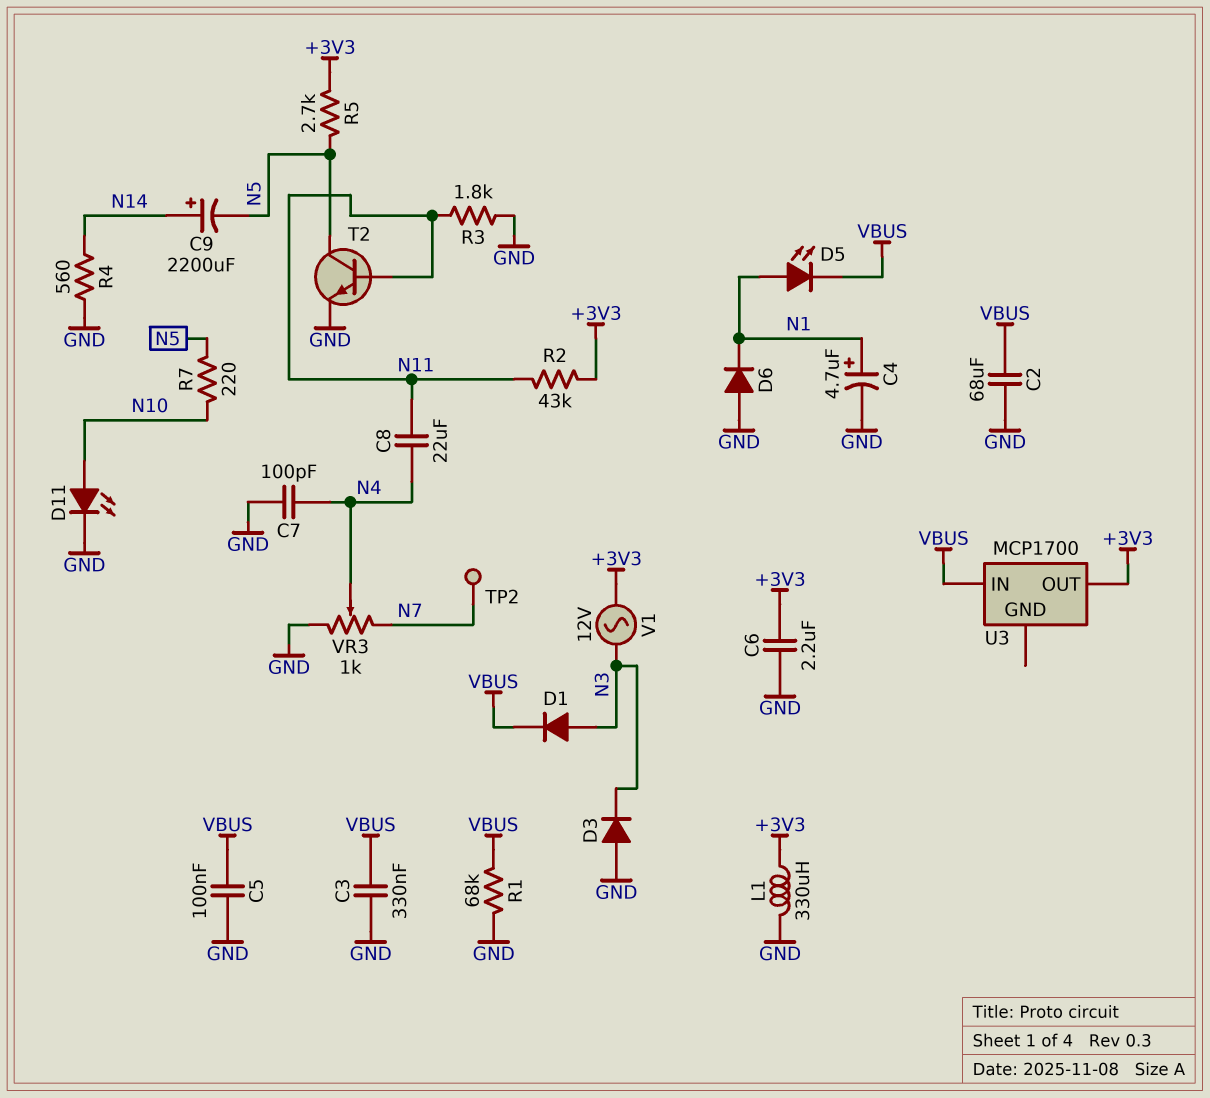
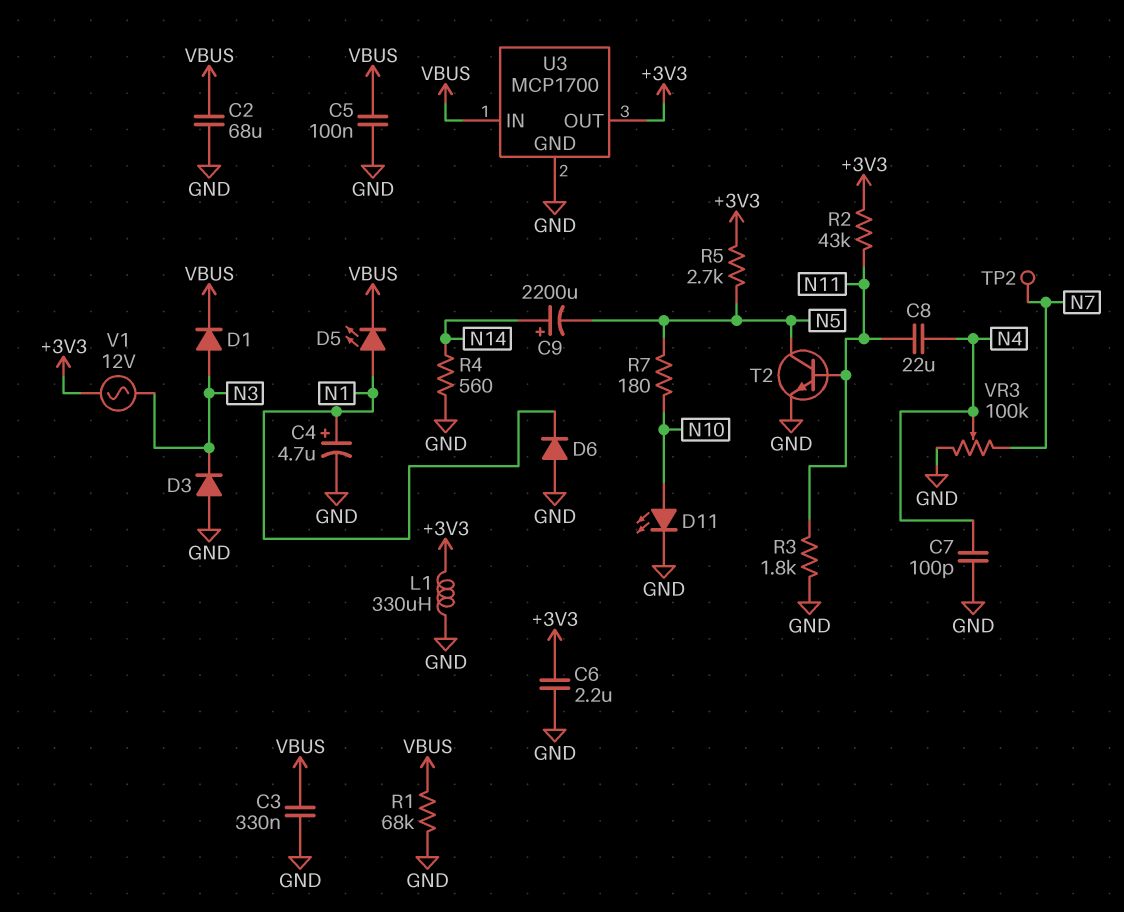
R7: 220 (N5, N10) -> 180 (N5, N10)
U3 pin GND: none -> GND
VR3: 1k (GND, N7, wiper N4) -> 100k (GND, N7, wiper N4)

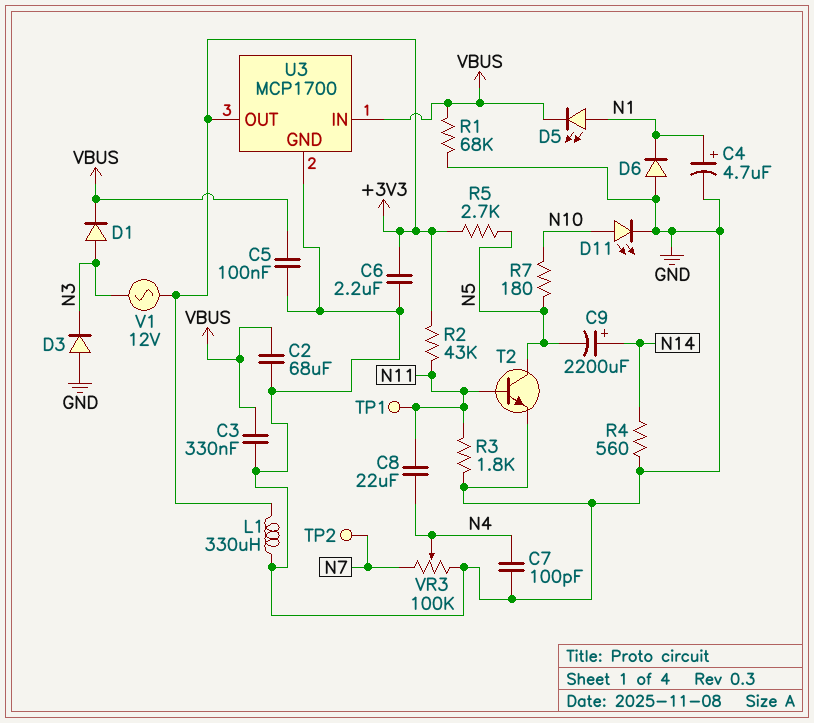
TP1: none -> test point (N11)

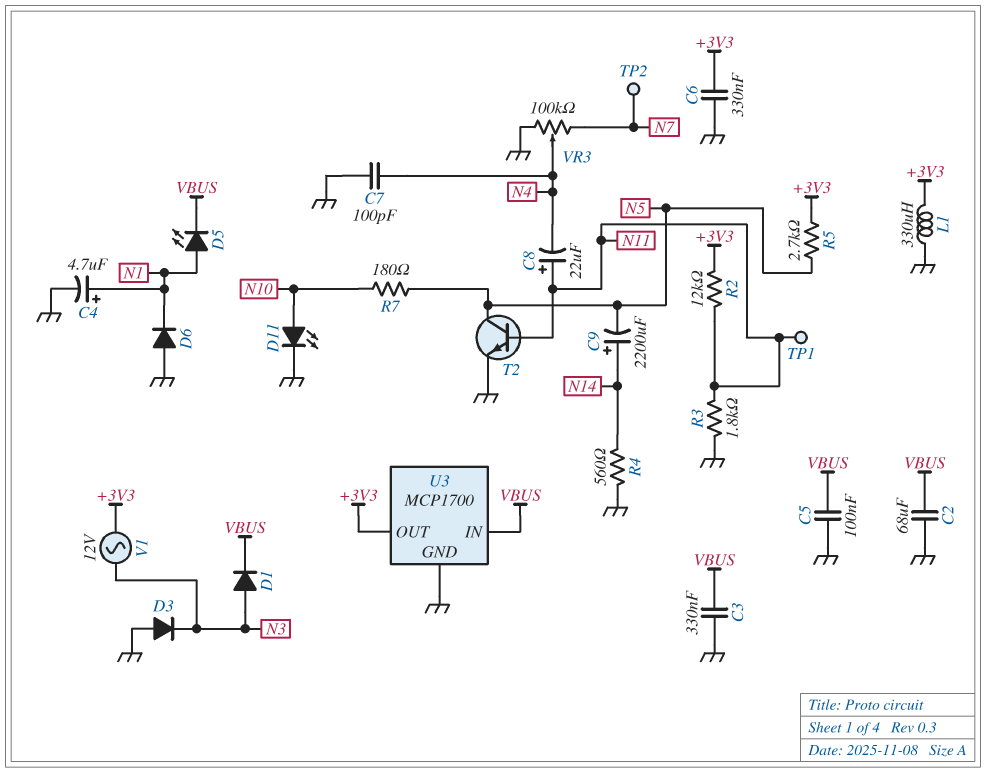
C6: 2.2uF (+3V3, GND) -> 330nF (+3V3, GND)
C8: 22uF (N4, N11) -> 22uF (plus N11, minus N4)
R1: 68k (GND, VBUS) -> none
R2: 43k (+3V3, N11) -> 12k (+3V3, N11)

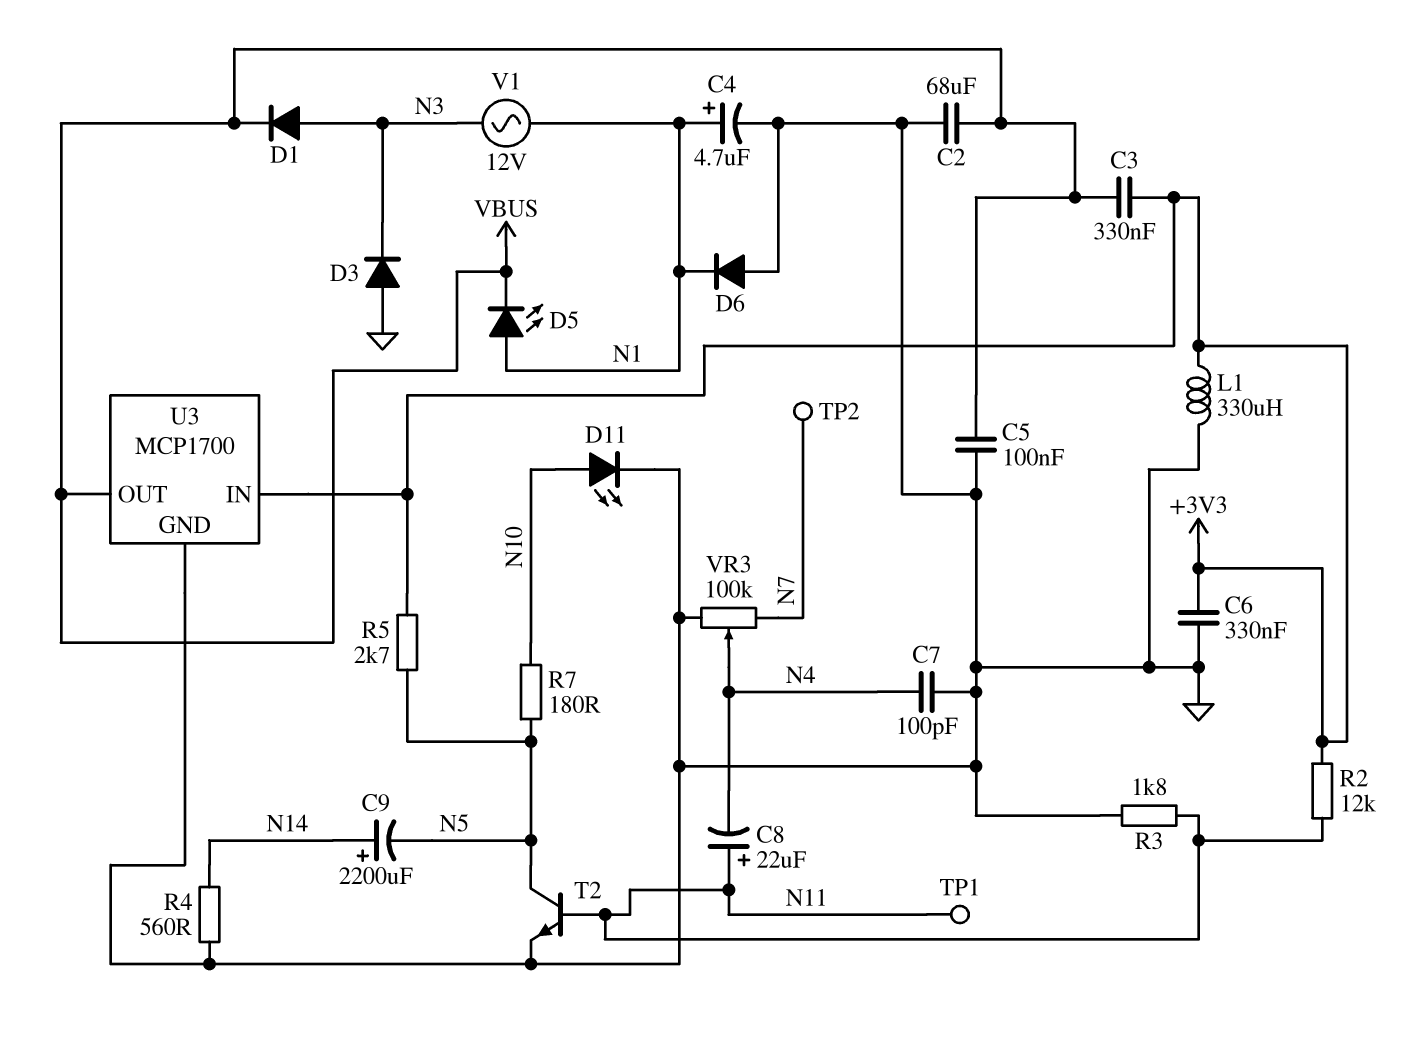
C3: 330nF (GND, VBUS) -> 330nF (+3V3, VBUS)
U3 pin IN: VBUS -> +3V3
U3 pin OUT: +3V3 -> VBUS
V1: AC 12V (+3V3, N3) -> AC 12V (N1, N3)

